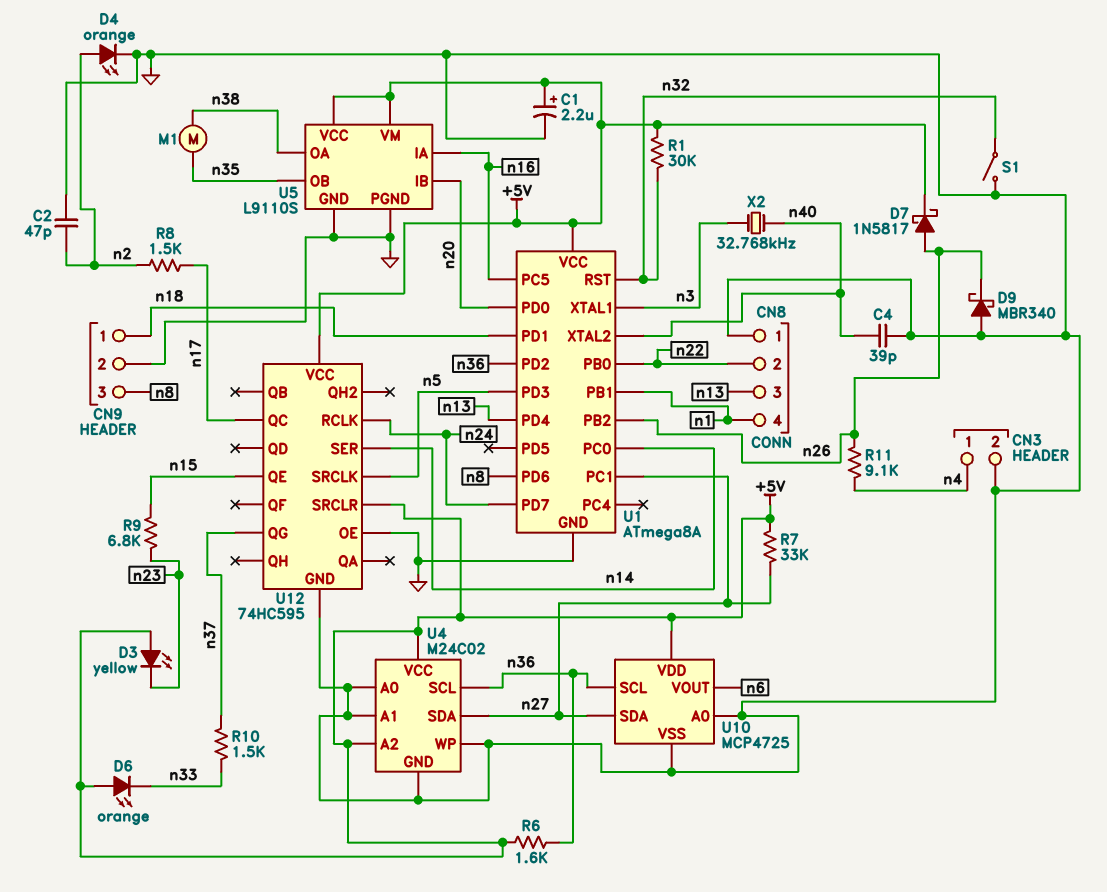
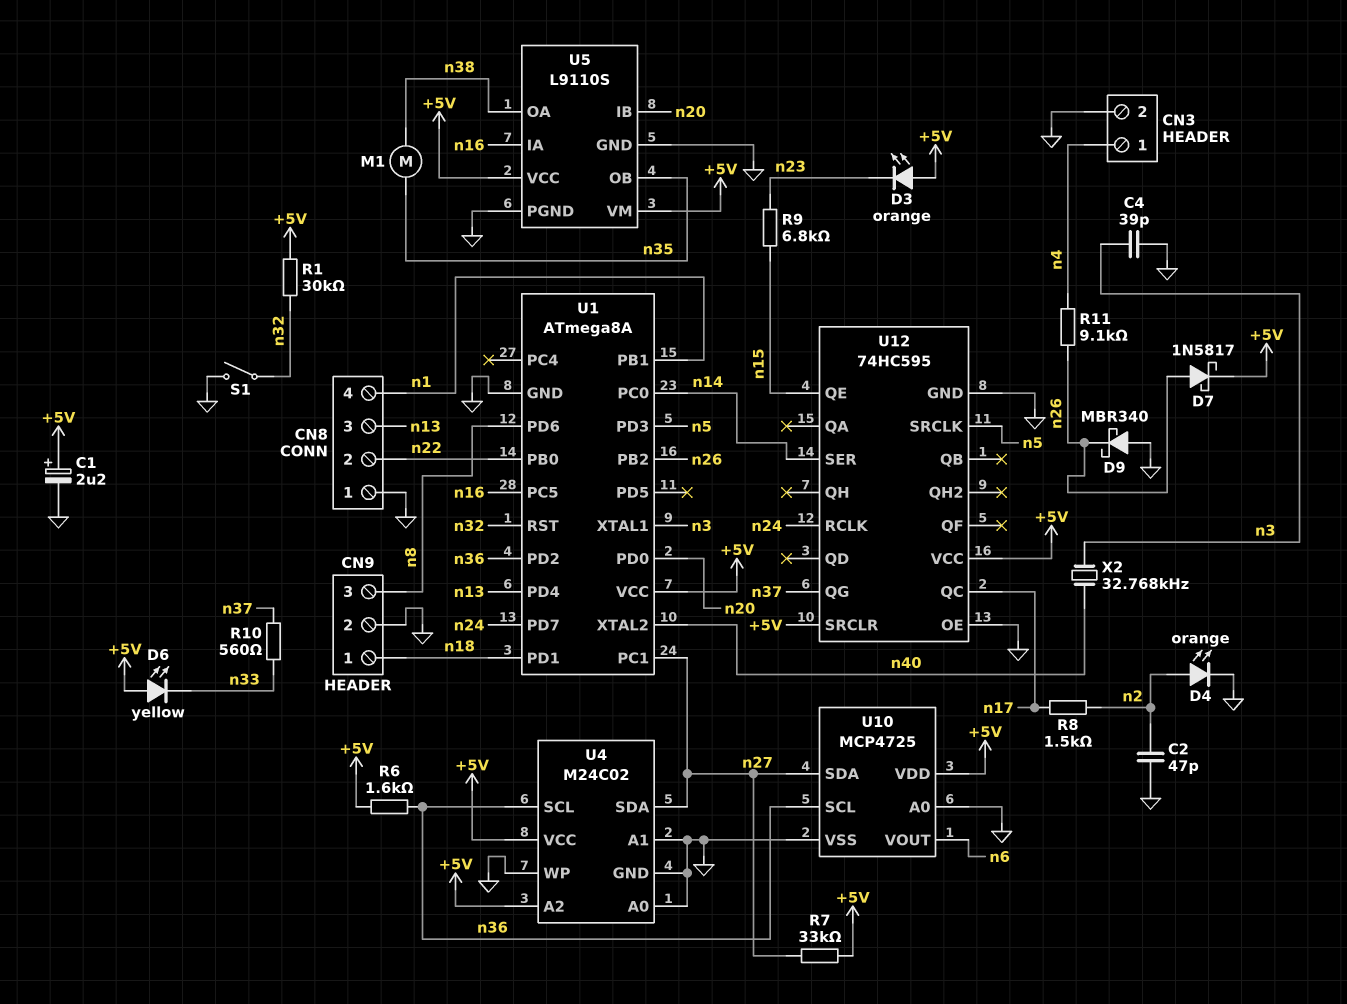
C4: 39pF (GND, n40) -> 39pF (GND, n3)
D3: LED yellow (A +5V, K n23) -> LED orange (A +5V, K n23)
D6: LED orange (A +5V, K n33) -> LED yellow (A +5V, K n33)
R10: 1.5k (n33, n37) -> 560 (n33, n37)

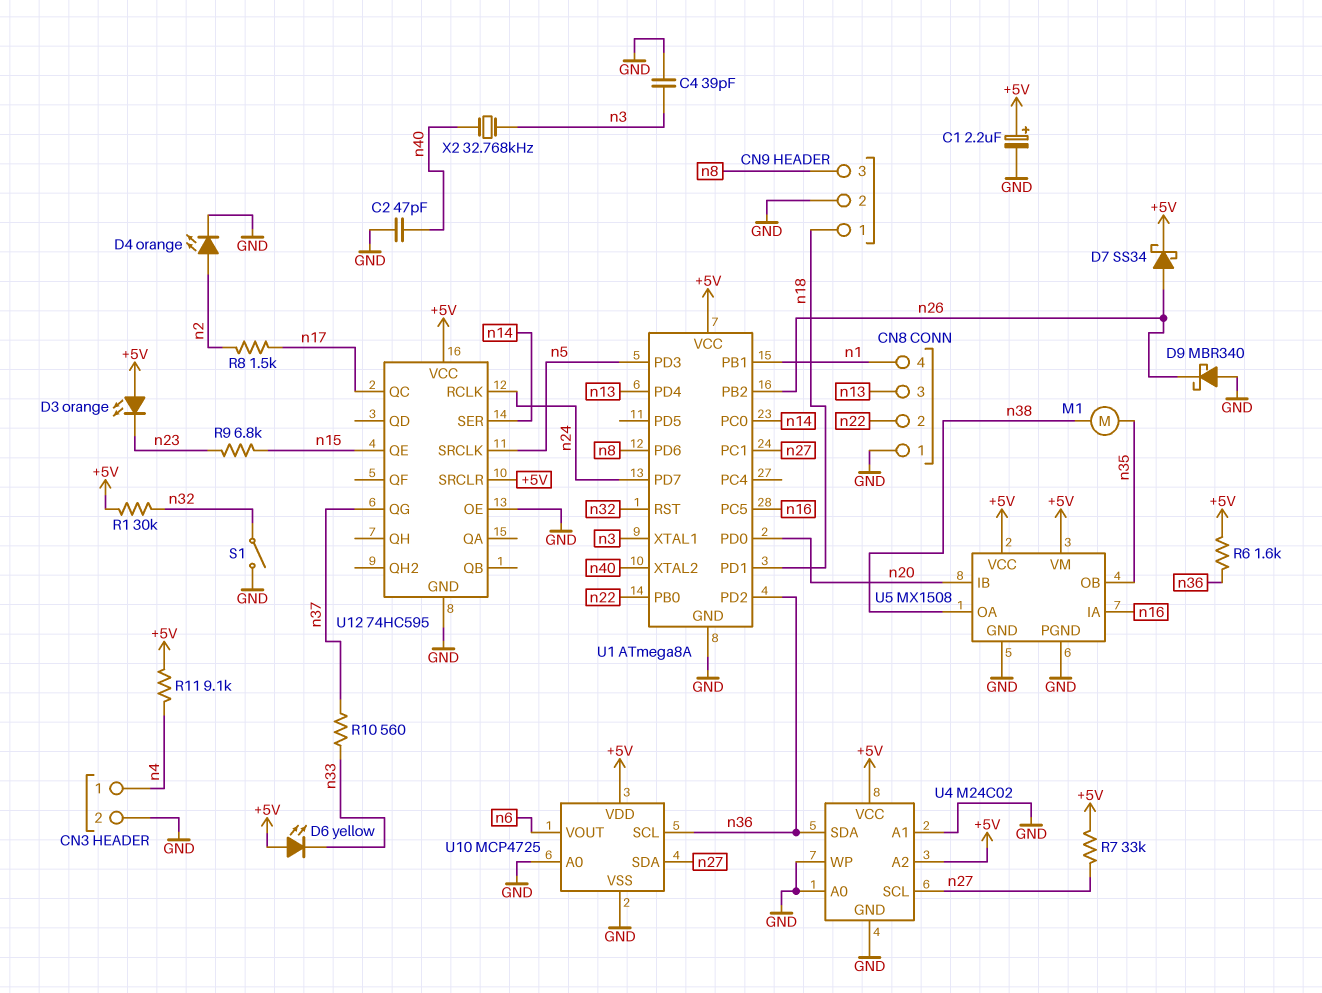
C2: 47pF (GND, n2) -> 47pF (GND, n40)
D7: schottky 1N5817 (A n26, K +5V) -> schottky SS34 (A n26, K +5V)
R11: 9.1k (n4, n26) -> 9.1k (+5V, n4)
U4 pin SCL: n36 -> n27
U4 pin SDA: n27 -> n36
U5: L9110S -> MX1508

